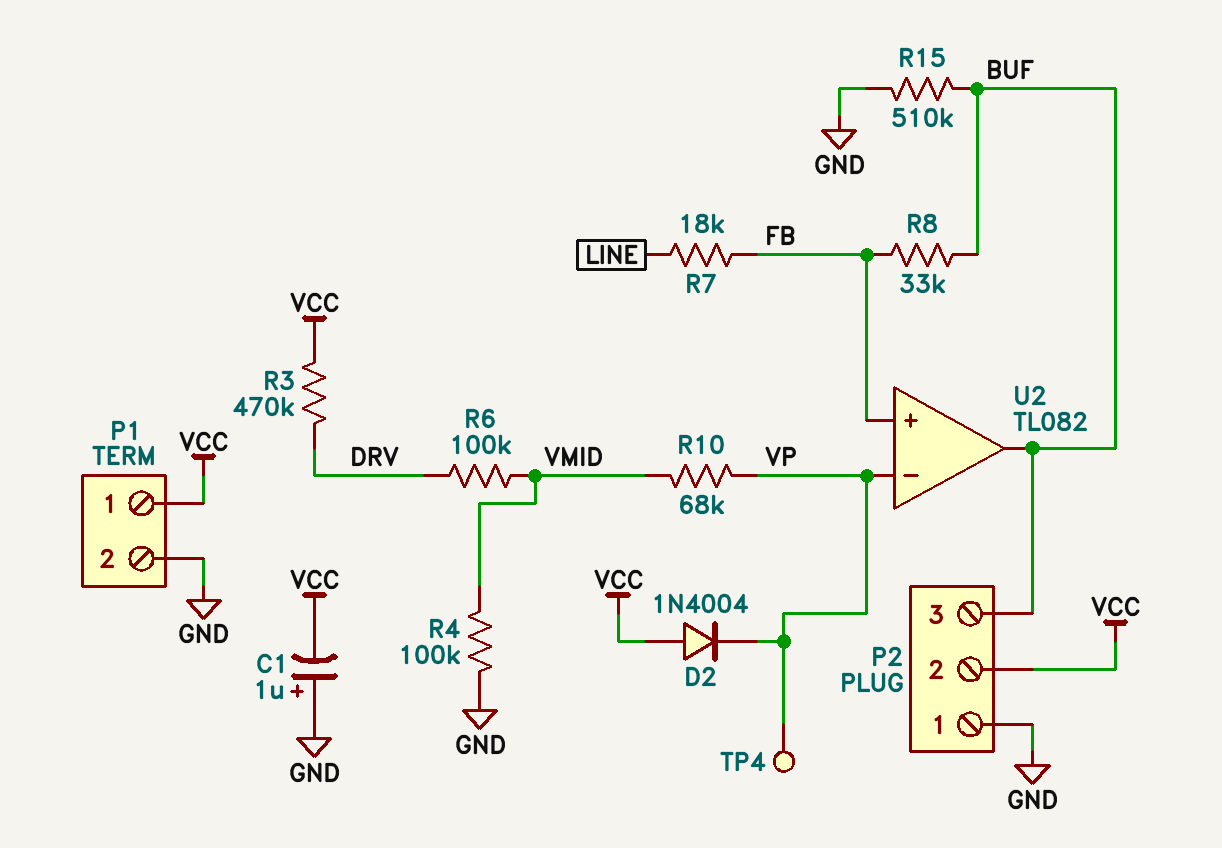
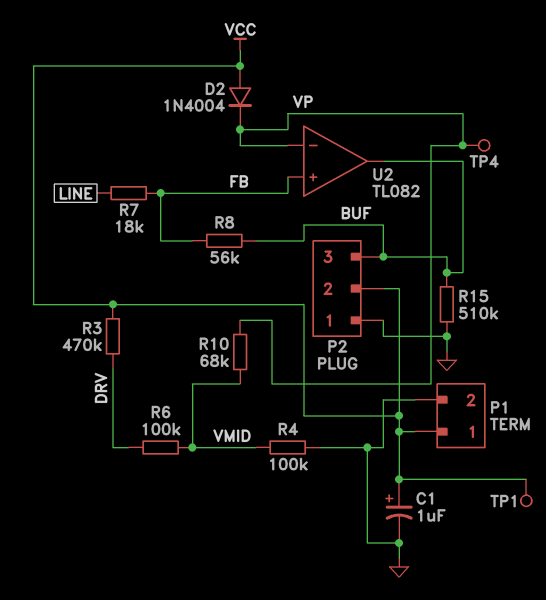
C1: 1uF (plus GND, minus VCC) -> 1uF (plus VCC, minus GND)
R8: 33k (BUF, FB) -> 56k (BUF, FB)
TP1: none -> test point (VCC)

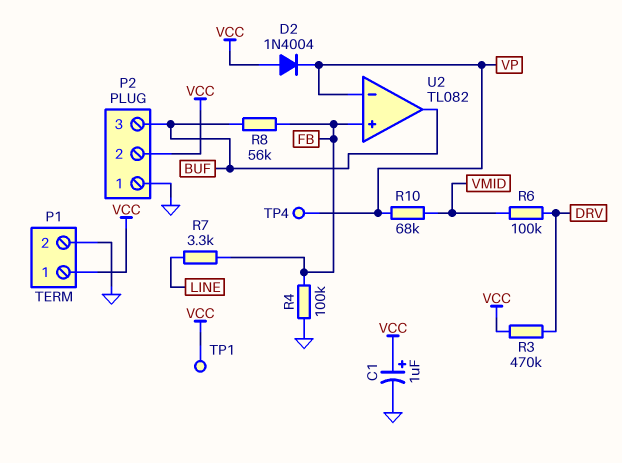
R4: 100k (GND, VMID) -> 100k (FB, GND)
R7: 18k (FB, LINE) -> 3.3k (FB, LINE)
R15: 510k (BUF, GND) -> none

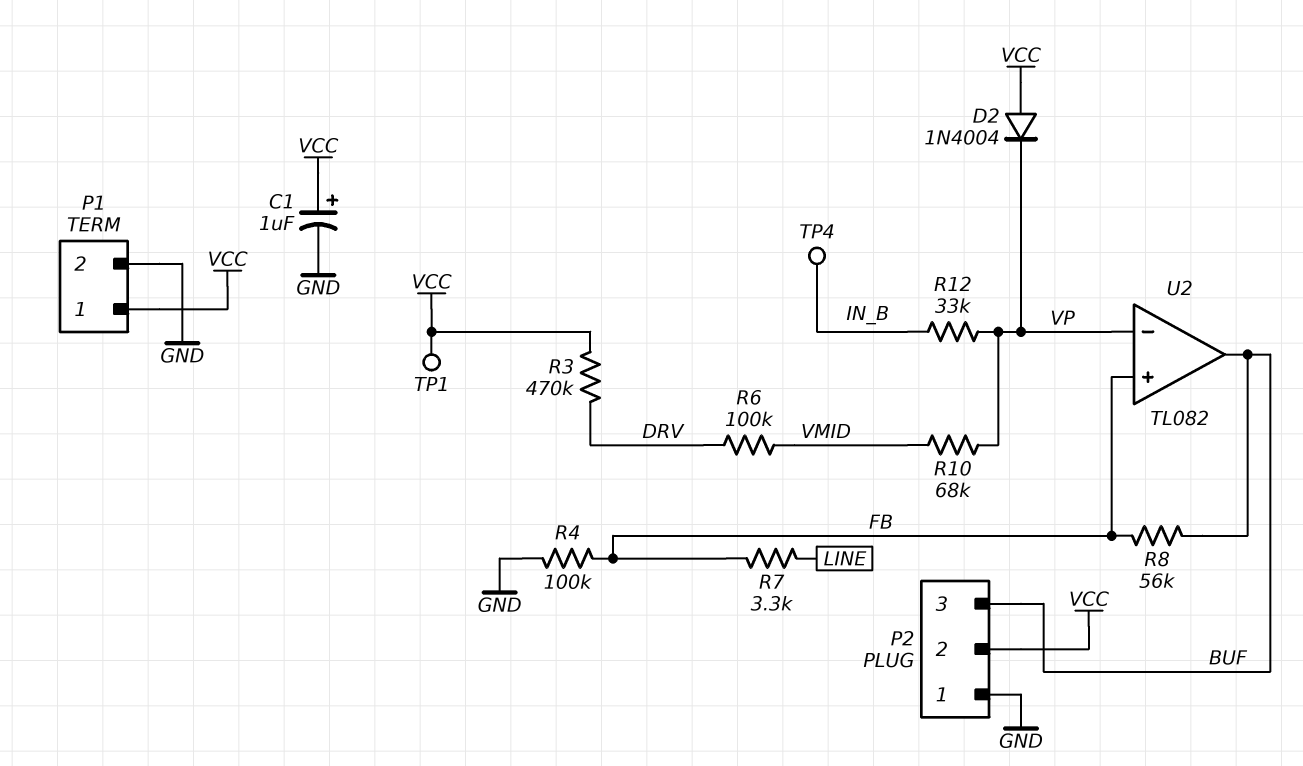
R12: none -> 33k (IN_B, VP)
TP4: test point (VP) -> test point (IN_B)

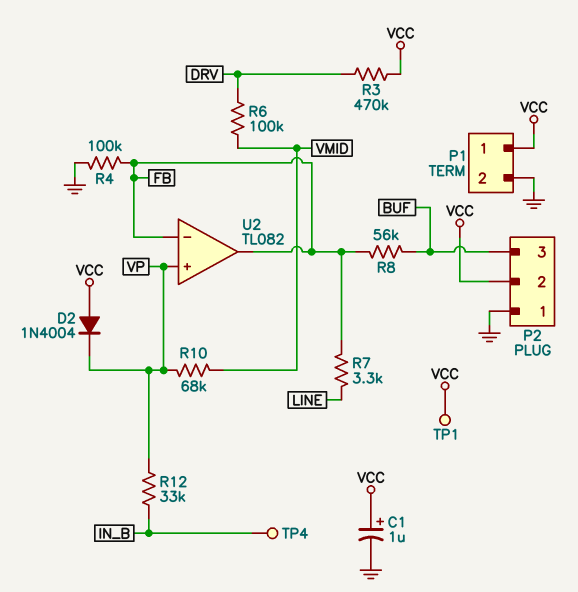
U2 pin in+: FB -> VP
U2 pin in-: VP -> FB
U2 pin out: BUF -> FB

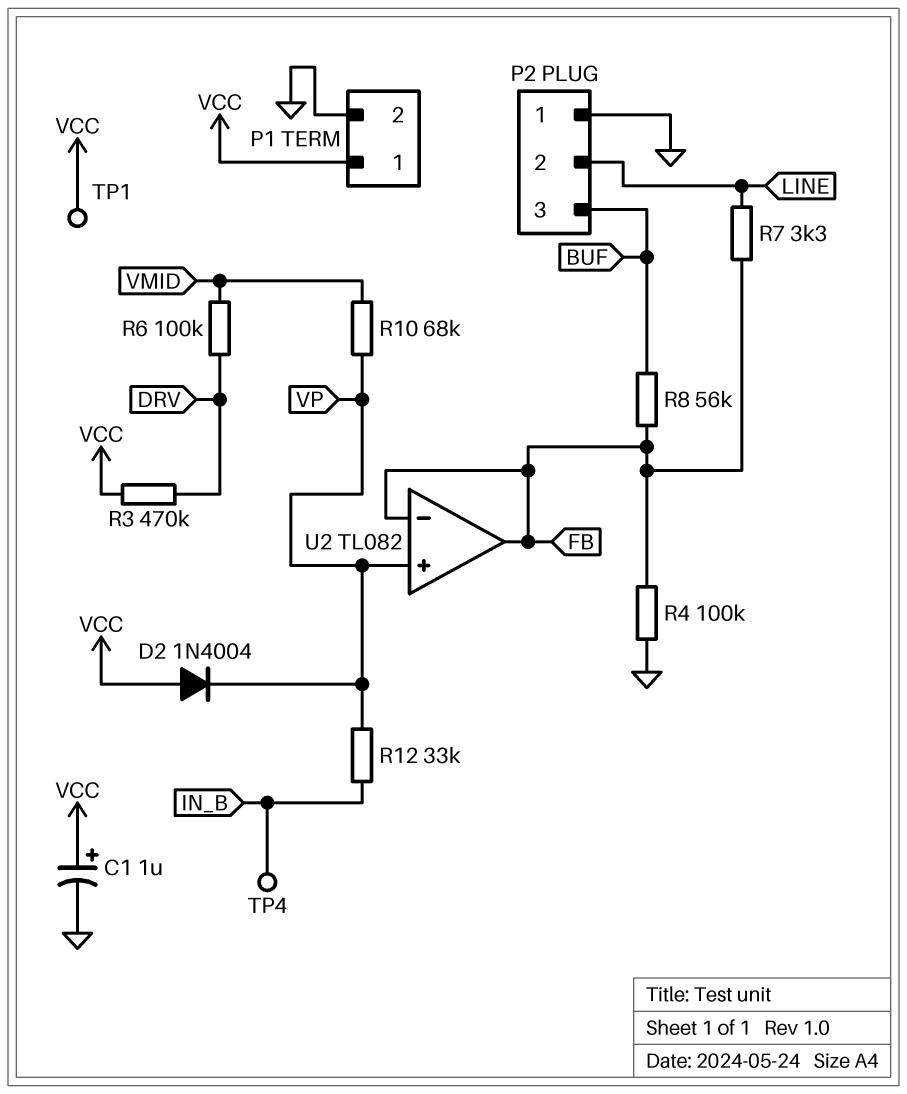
P2 pin 2: VCC -> LINE

